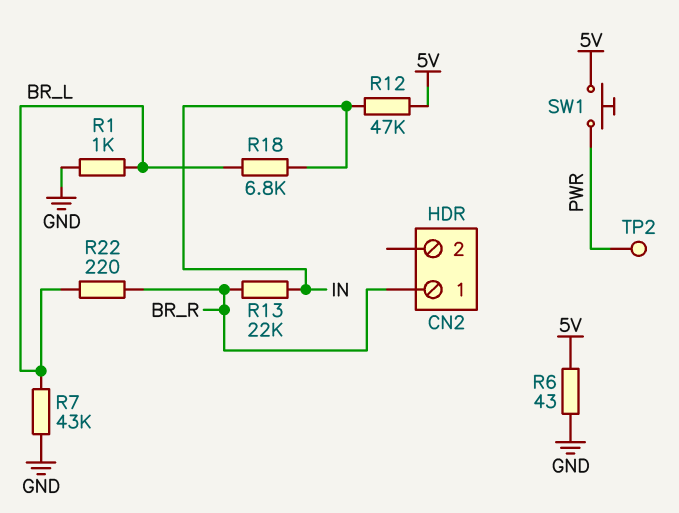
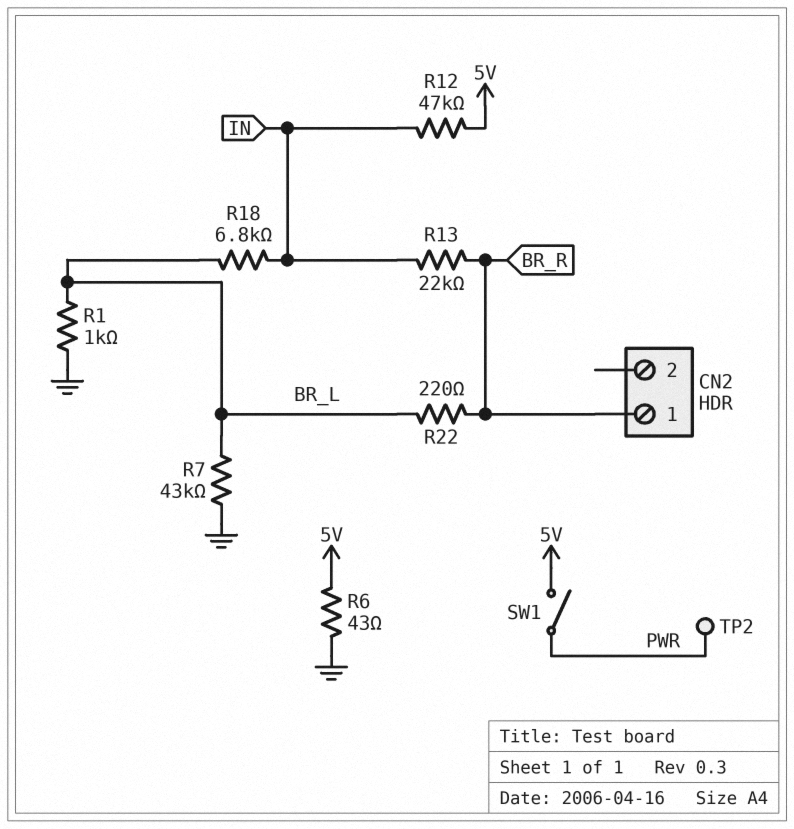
SW1: button (5V, PWR) -> switch (5V, PWR)

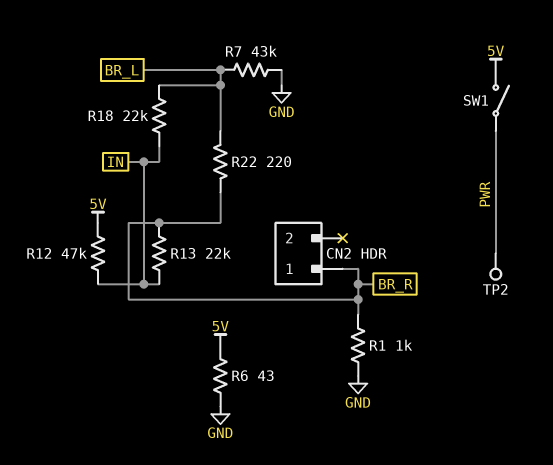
R1: 1k (BR_L, GND) -> 1k (BR_R, GND)
R18: 6.8k (BR_L, IN) -> 22k (BR_L, IN)

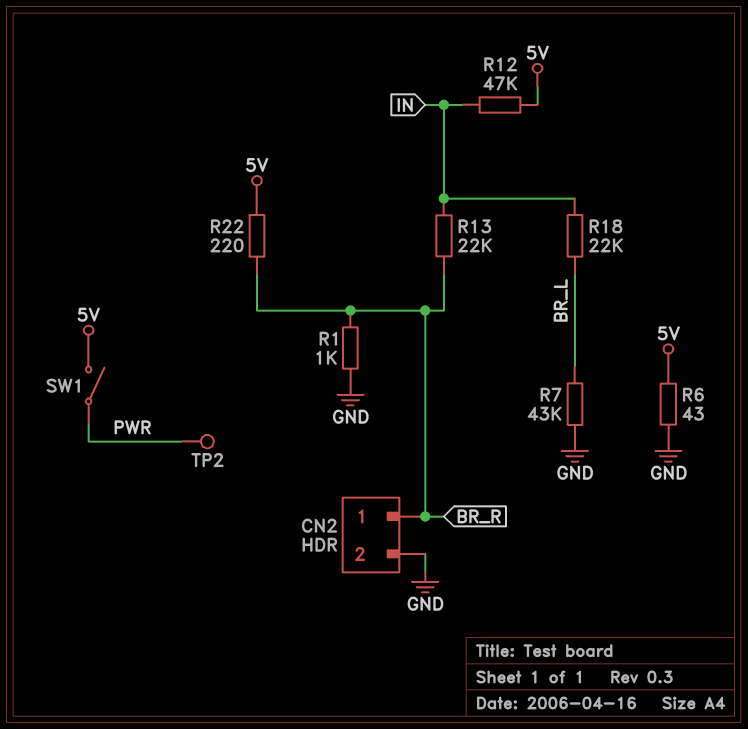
CN2 pin 2: none -> GND
R22: 220 (BR_L, BR_R) -> 220 (5V, BR_R)

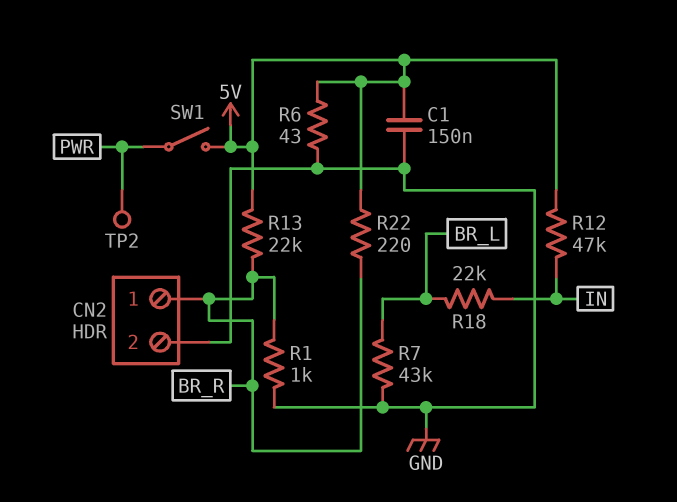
C1: none -> 150nF (5V, GND)
R13: 22k (BR_R, IN) -> 22k (5V, BR_R)

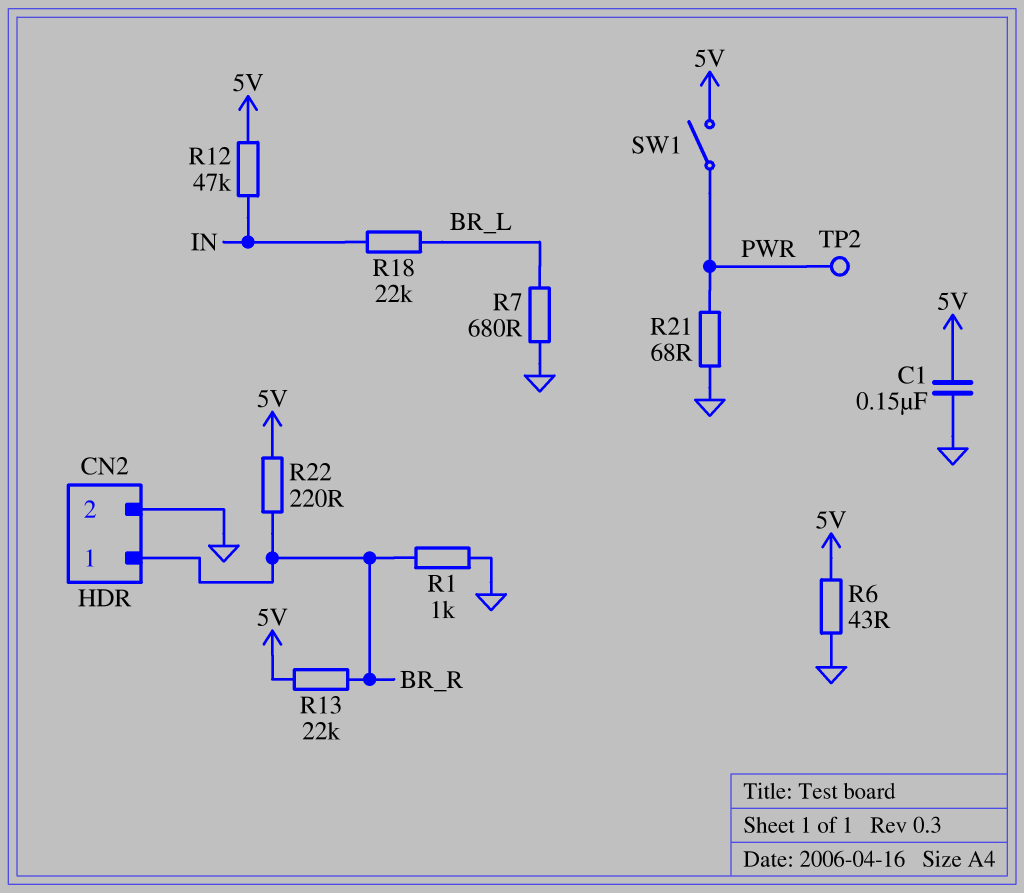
R7: 43k (BR_L, GND) -> 680 (BR_L, GND)
R21: none -> 68 (GND, PWR)

